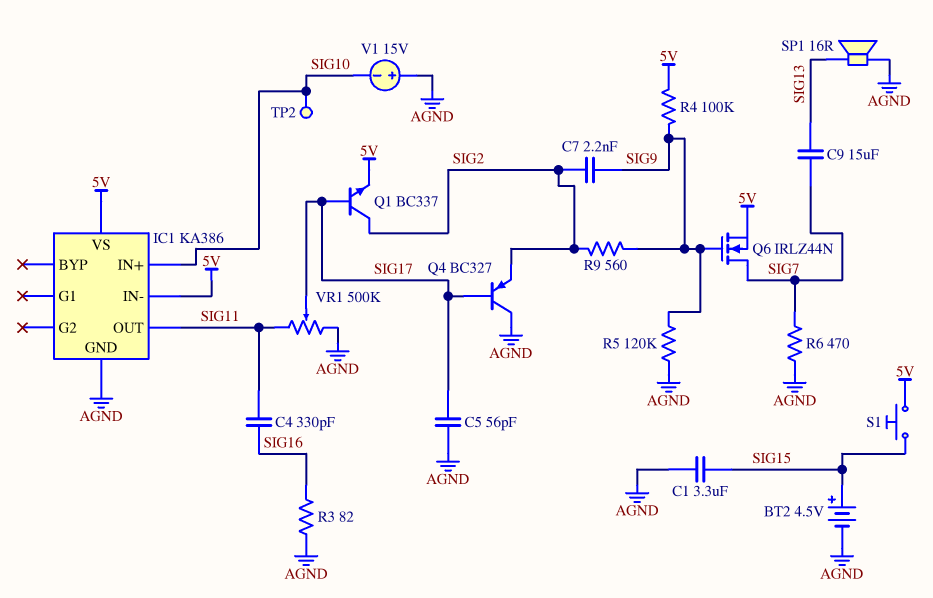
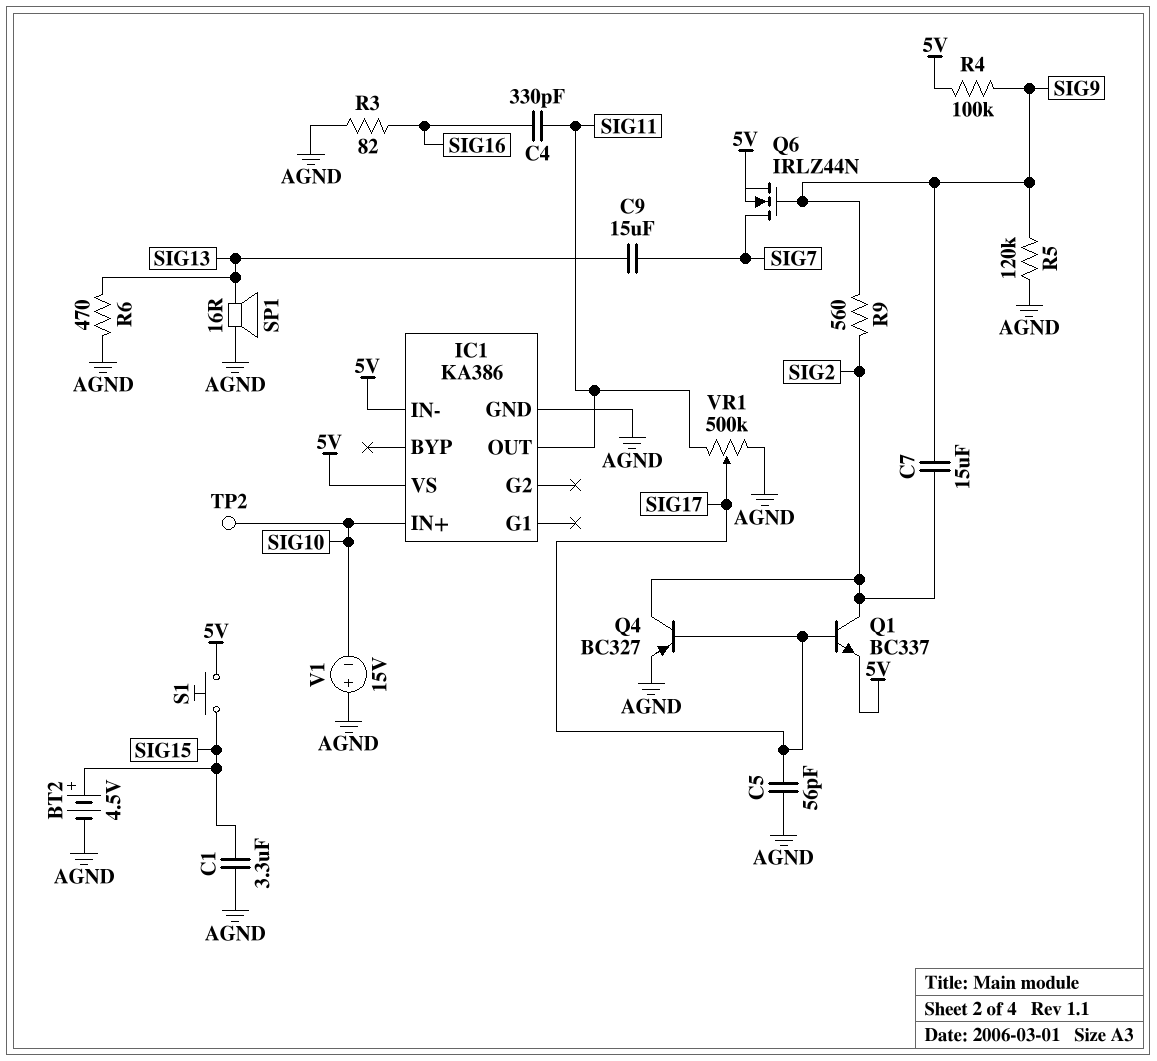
C7: 2.2nF (SIG2, SIG9) -> 15uF (SIG2, SIG9)
Q4: PNP BC327 (B SIG17, C AGND, E SIG2) -> PNP BC327 (B SIG17, C SIG2, E AGND)
R6: 470 (AGND, SIG7) -> 470 (AGND, SIG13)

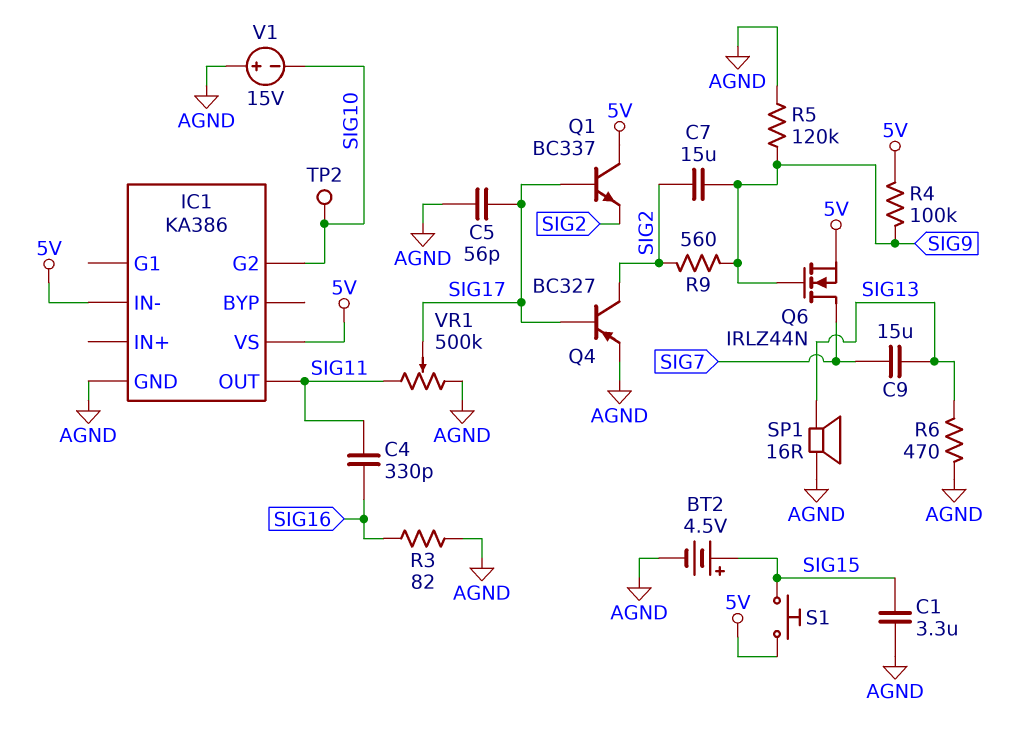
IC1 pin G2: none -> SIG10
IC1 pin IN+: SIG10 -> none
Q1: NPN BC337 (B SIG17, C SIG2, E 5V) -> NPN BC337 (B SIG17, C 5V, E SIG2)

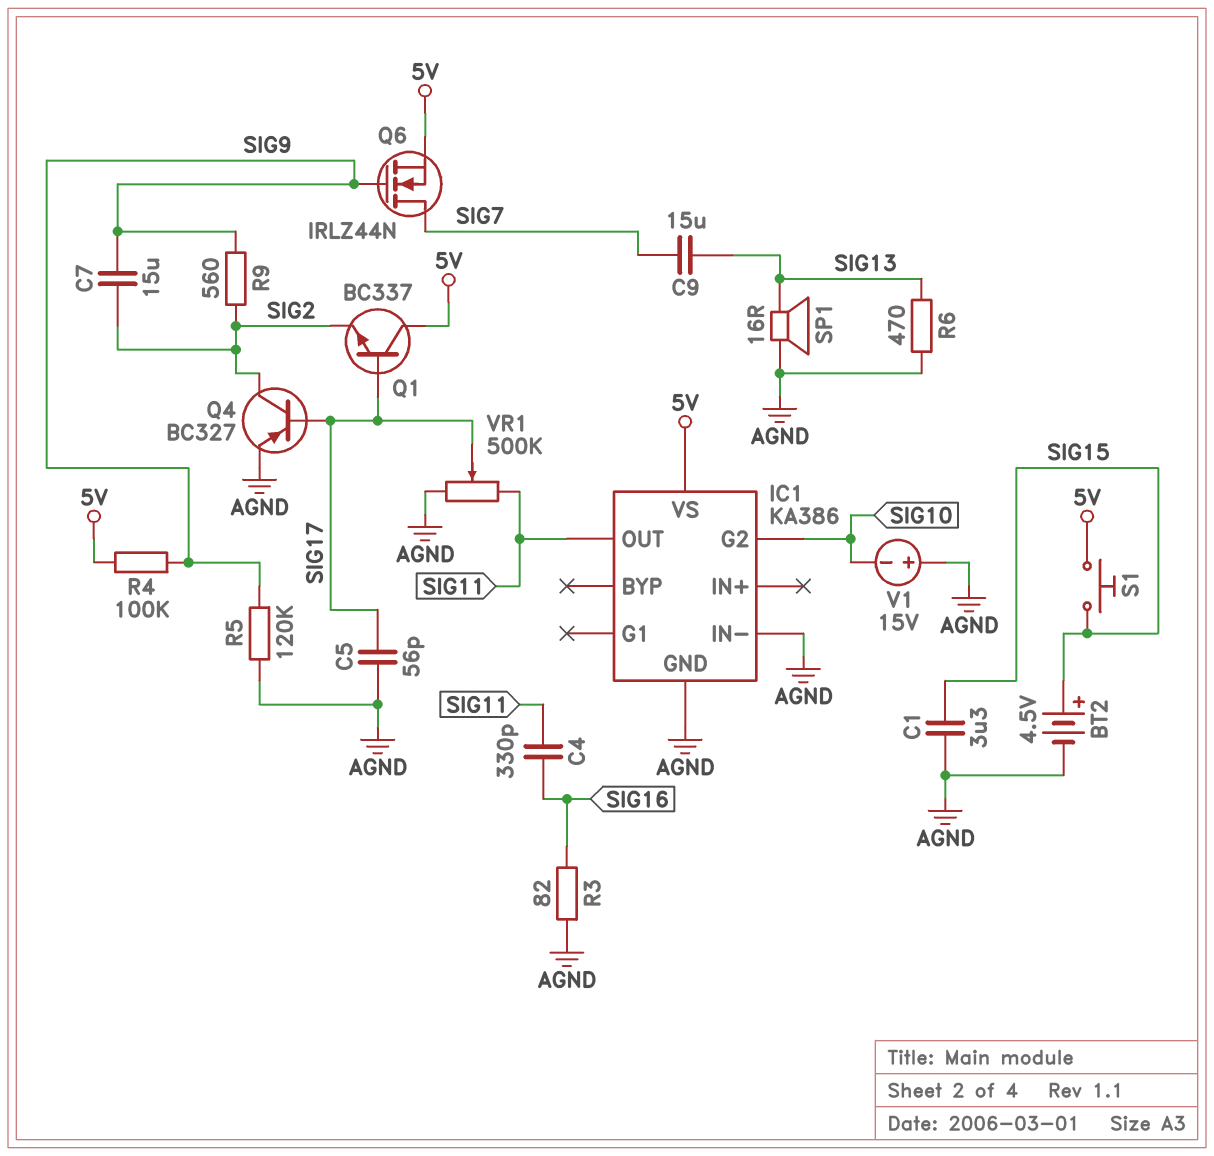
IC1 pin IN-: 5V -> AGND
TP2: test point (SIG10) -> none

